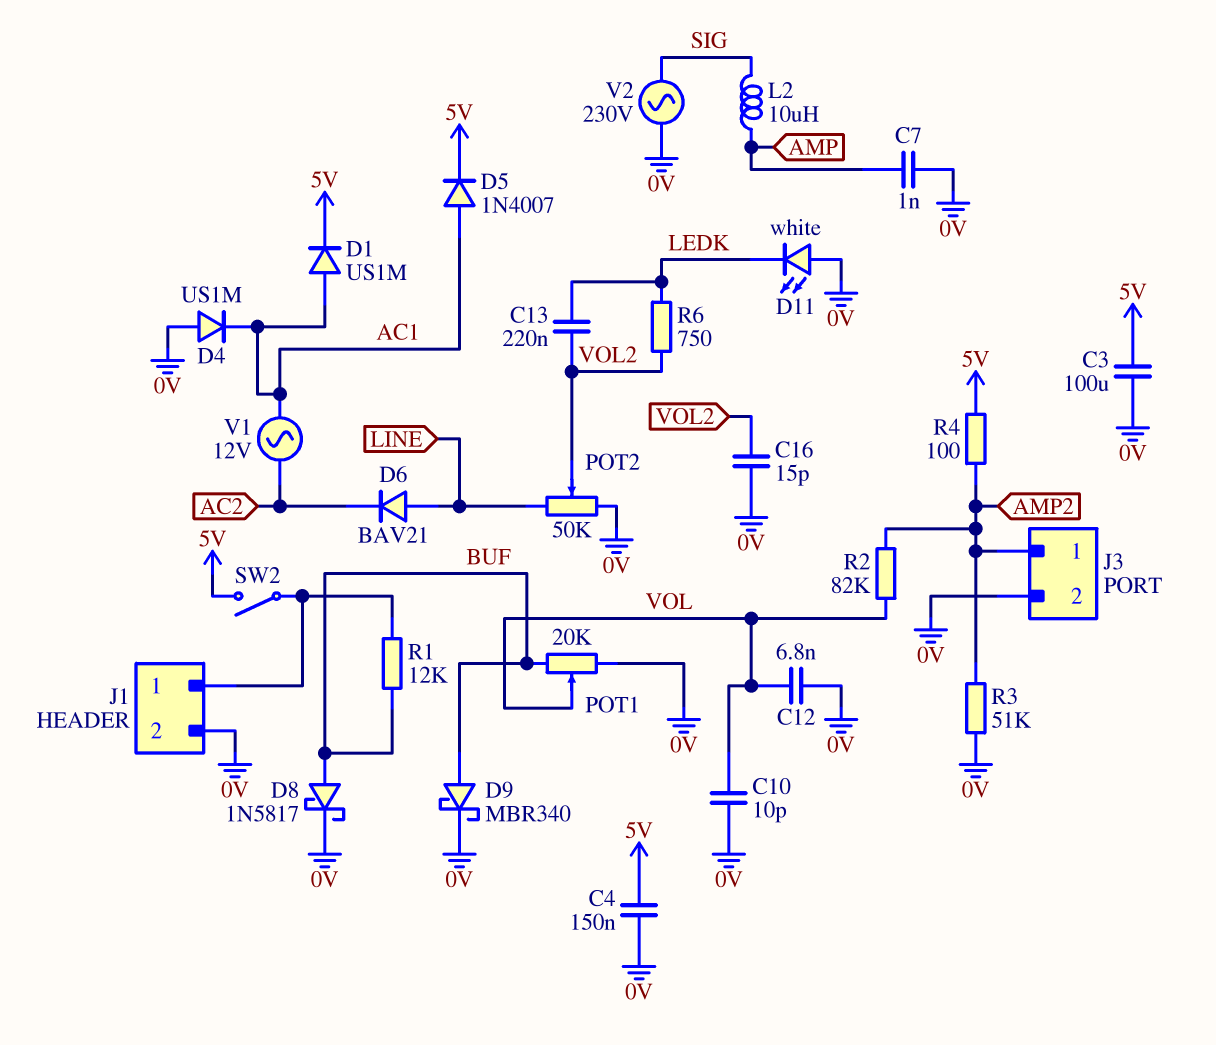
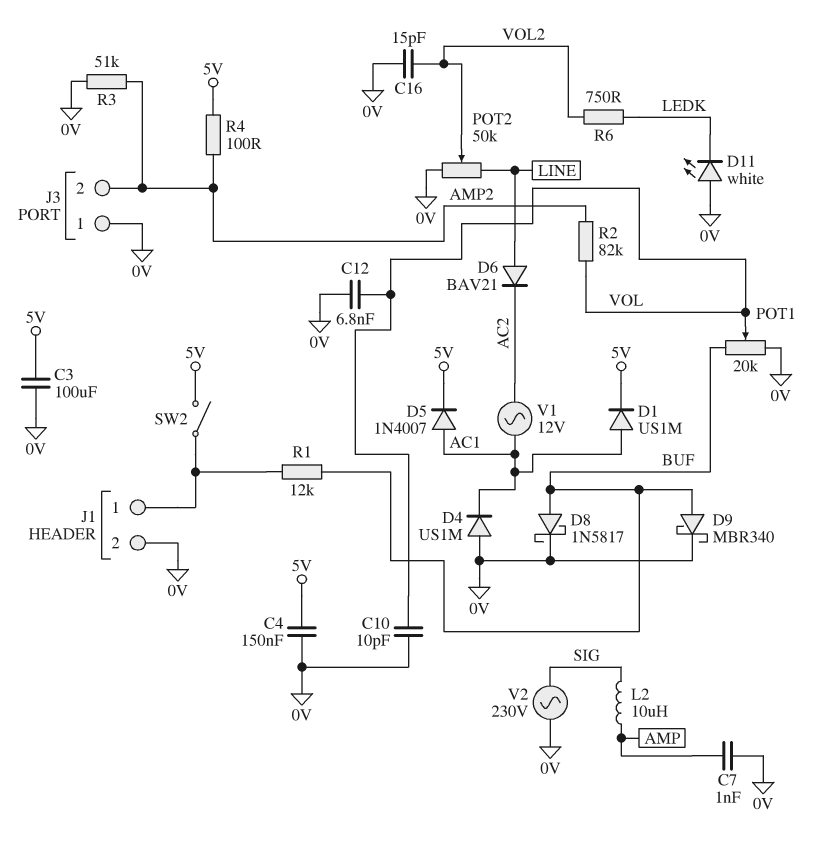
C13: 220nF (LEDK, VOL2) -> none
J3 pin 1: AMP2 -> 0V
J3 pin 2: 0V -> AMP2

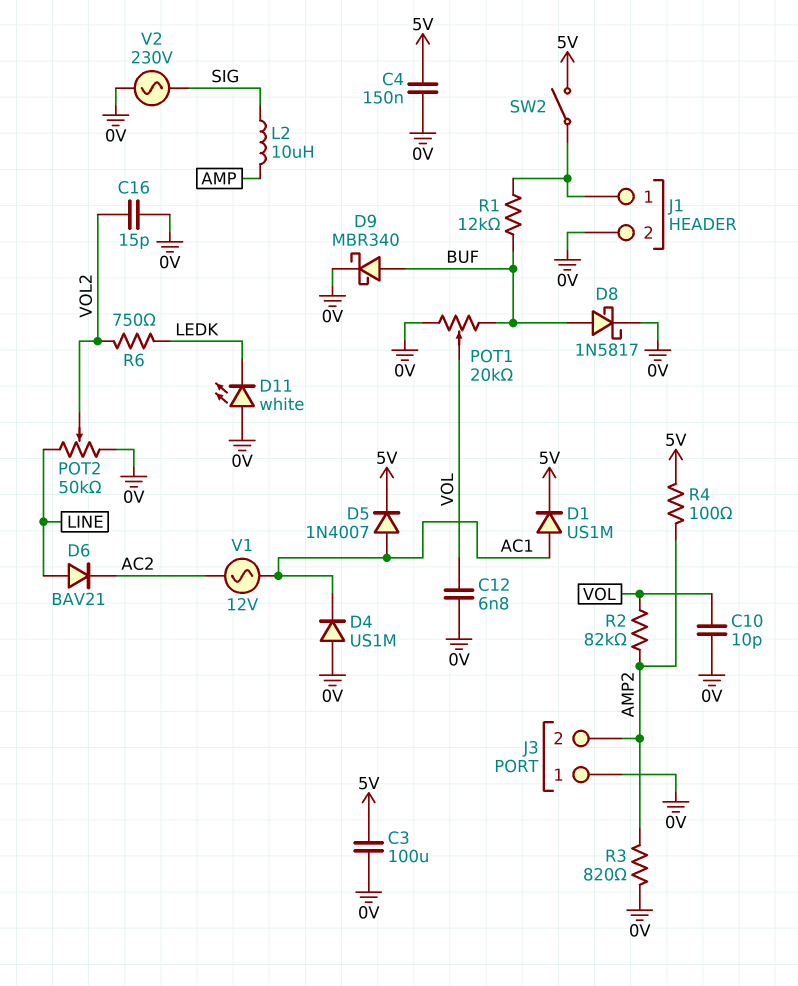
C7: 1nF (0V, AMP) -> none
R3: 51k (0V, AMP2) -> 820 (0V, AMP2)

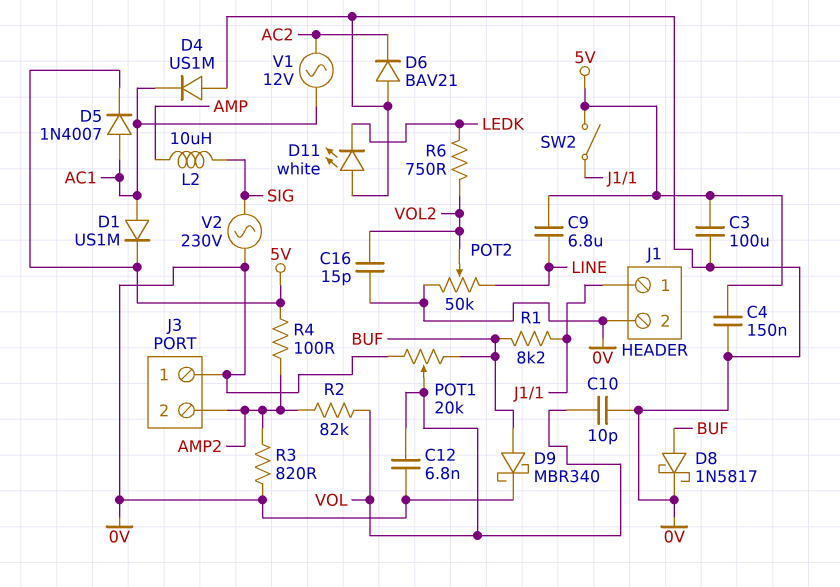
C9: none -> 6.8uF (5V, LINE)
D6: diode BAV21 (A LINE, K AC2) -> diode BAV21 (A 0V, K AC2)
R1: 12k (BUF, J1/1) -> 8.2k (BUF, J1/1)

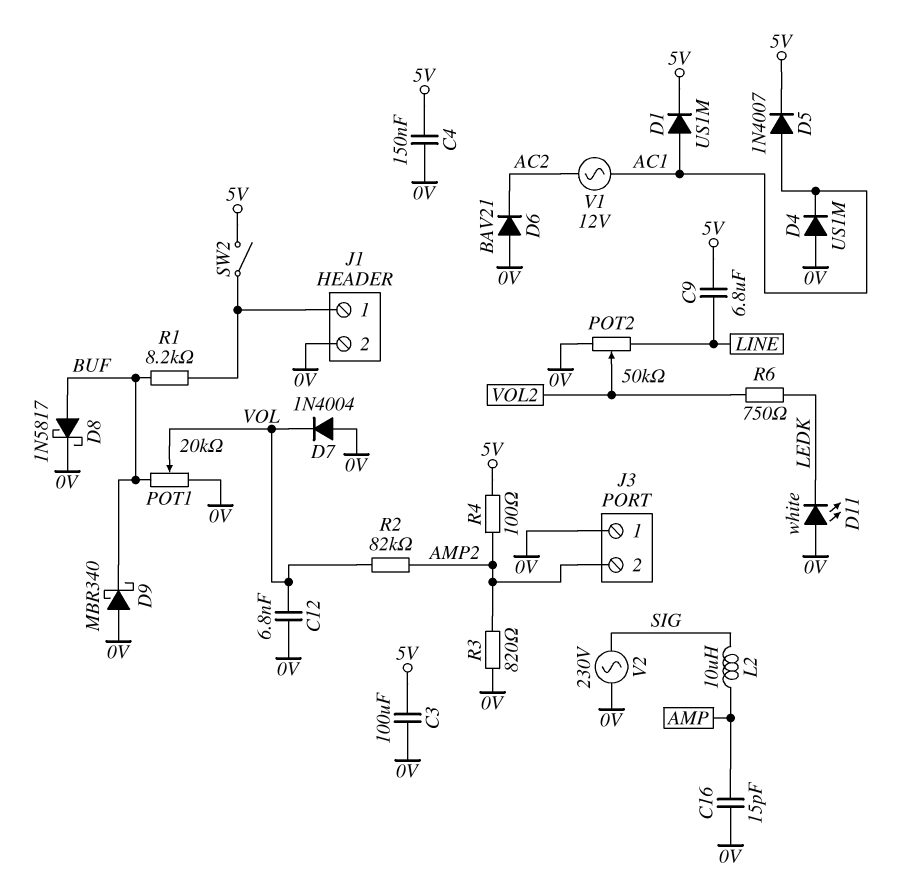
C10: 10pF (0V, VOL) -> none
C16: 15pF (0V, VOL2) -> 15pF (0V, AMP)
D7: none -> diode 1N4004 (A 0V, K VOL)
D9: schottky MBR340 (A BUF, K 0V) -> schottky MBR340 (A 0V, K BUF)

